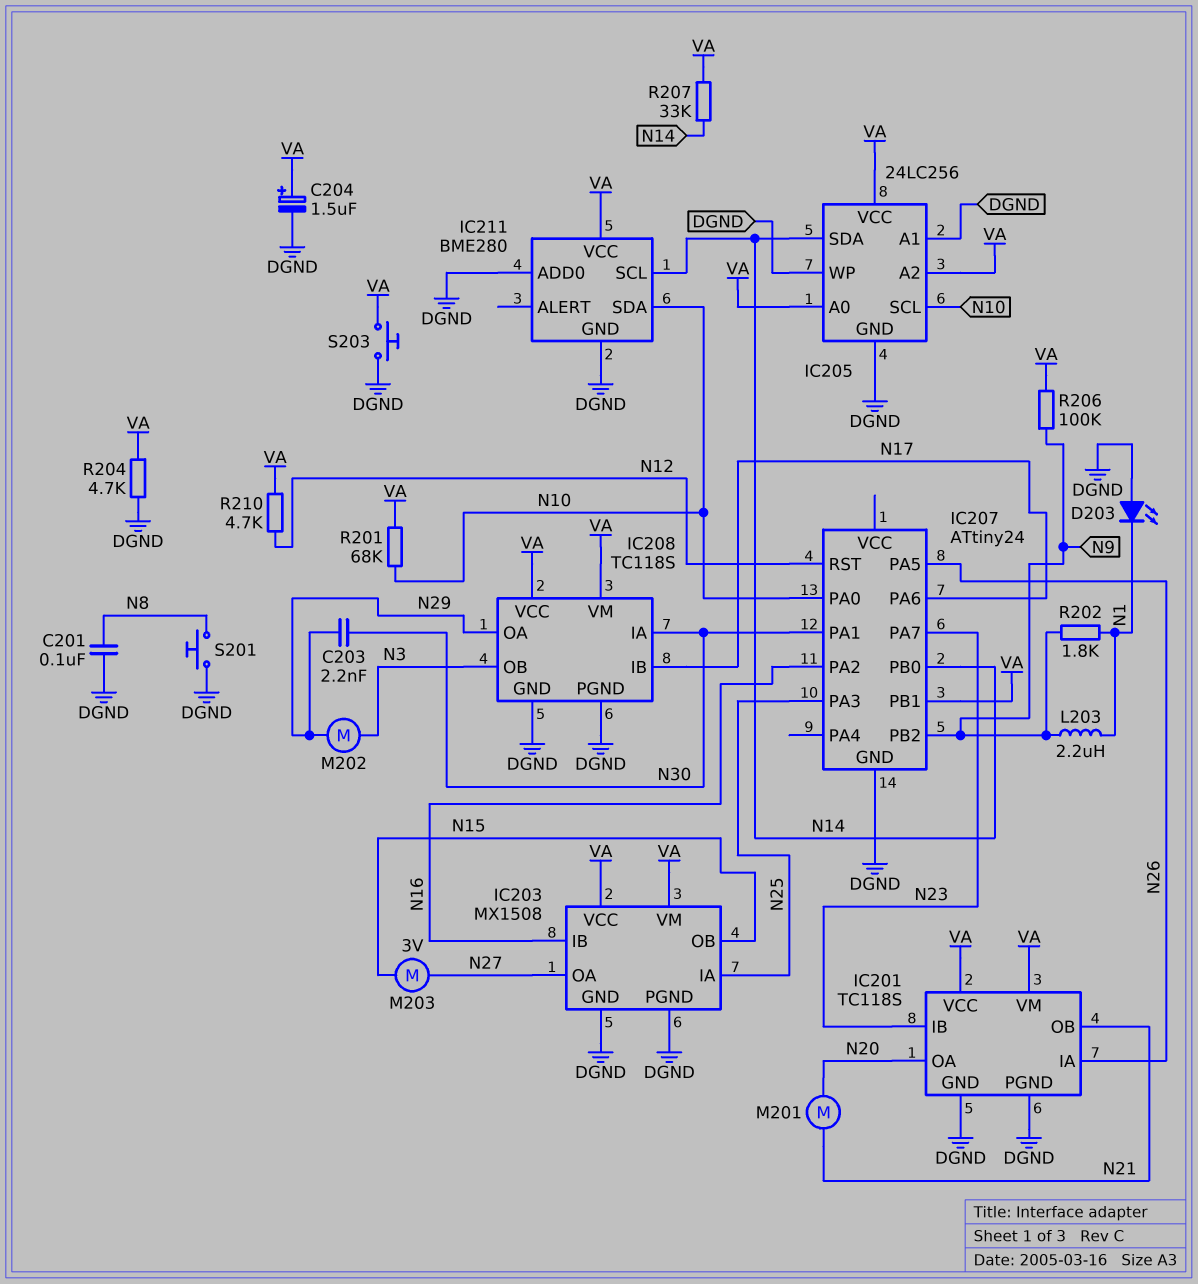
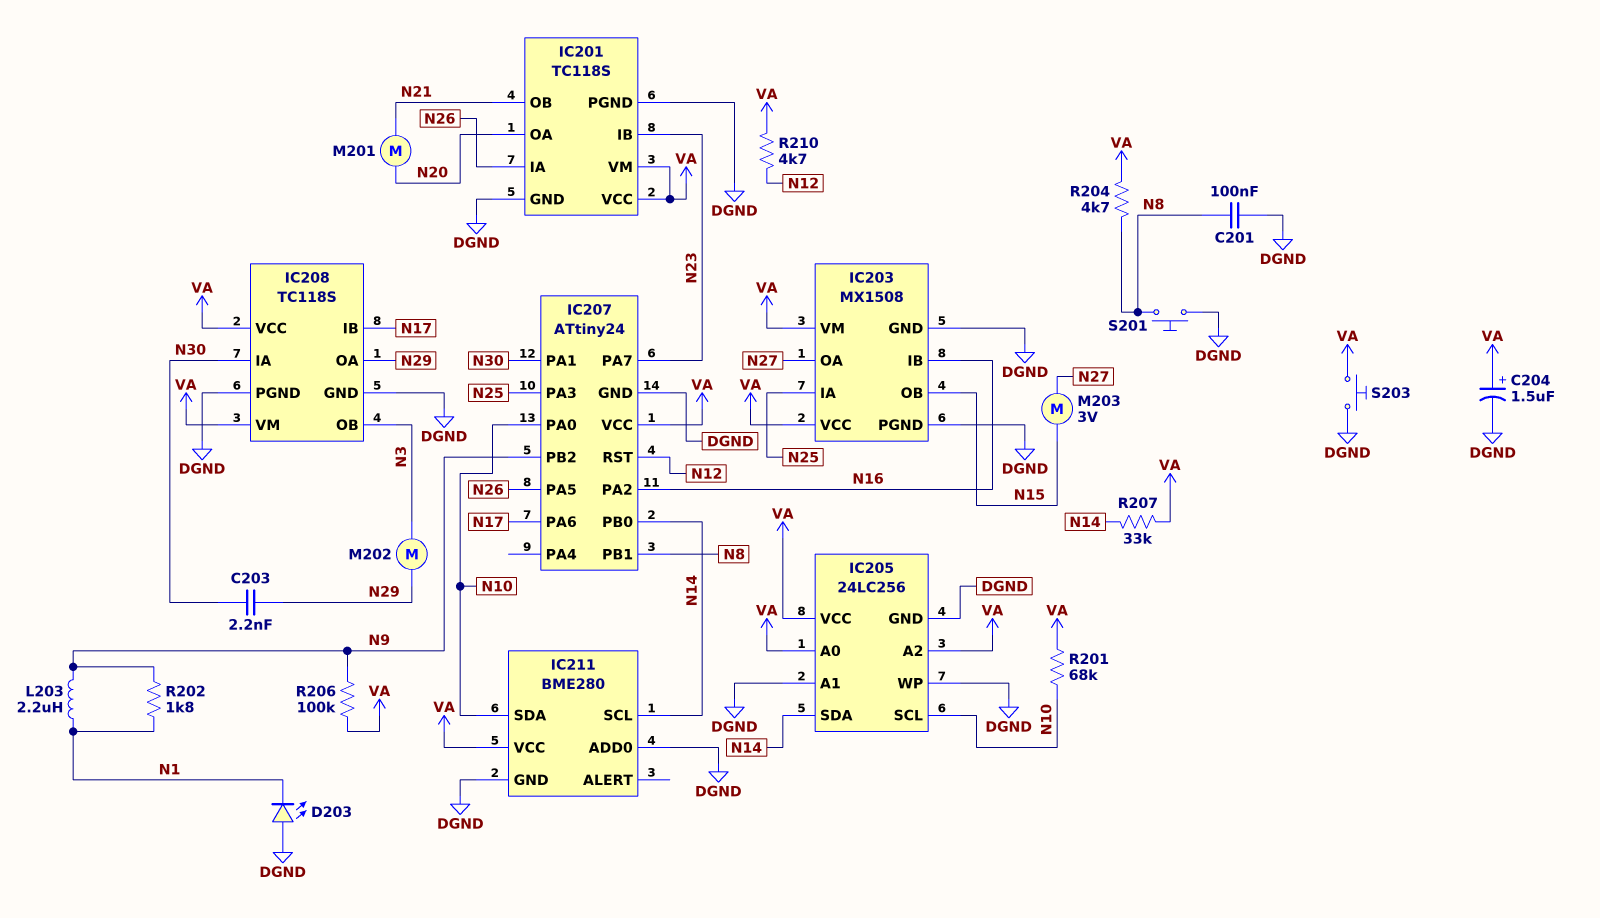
IC207 pin PB1: VA -> N8
IC207 pin VCC: none -> VA
R204: 4.7k (DGND, VA) -> 4.7k (N8, VA)

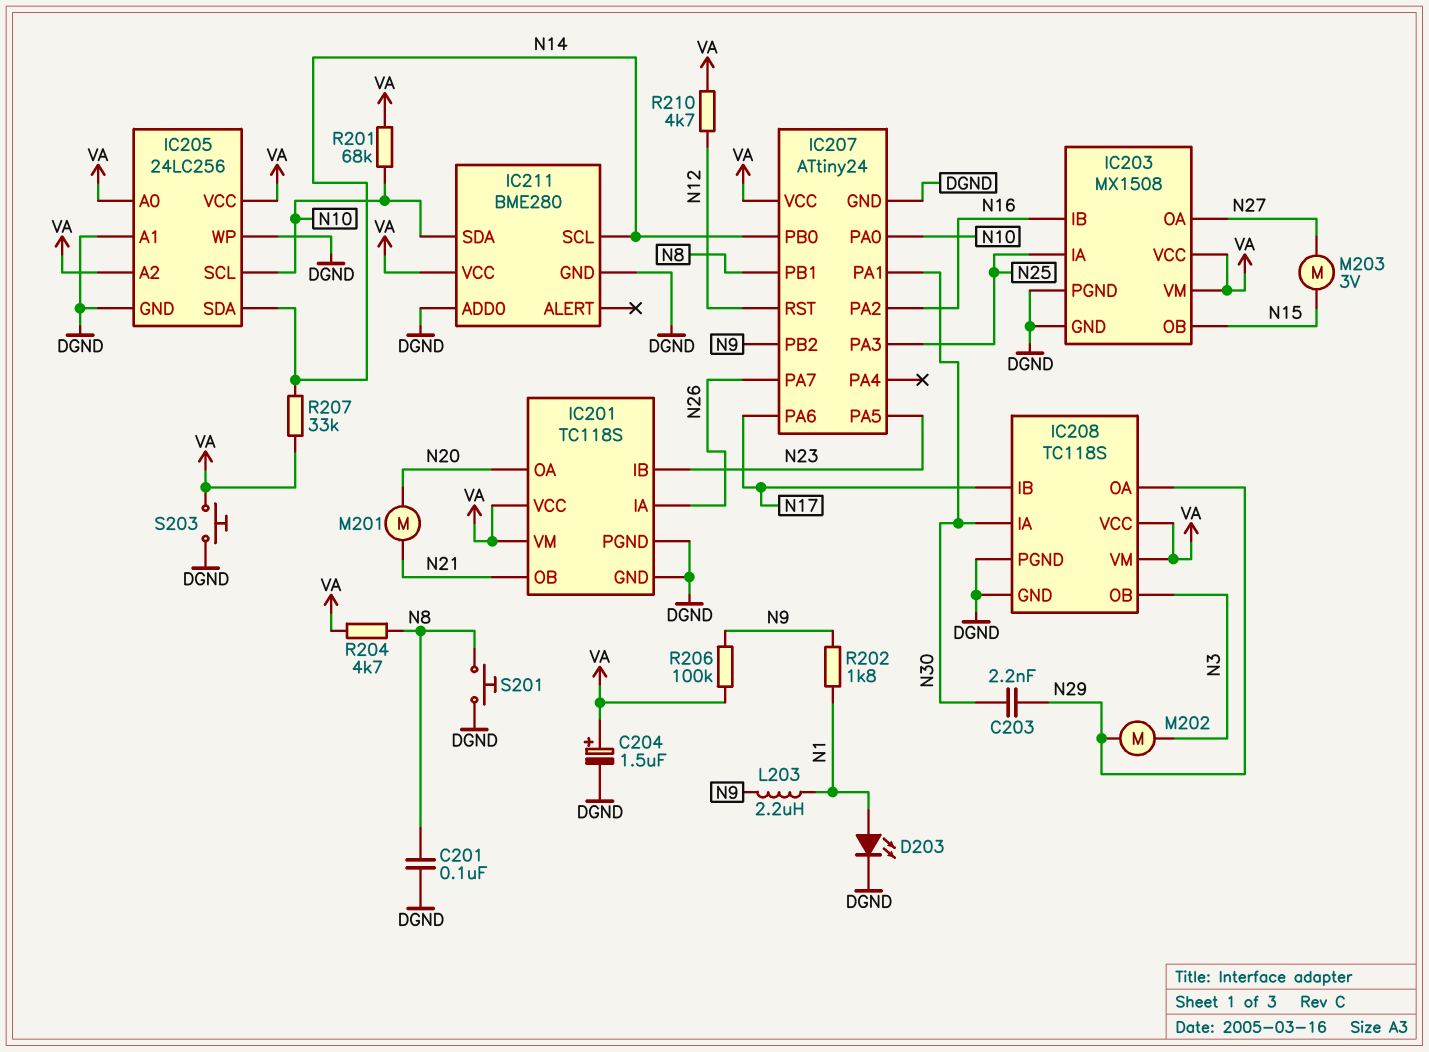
D203: LED (A DGND, K N1) -> LED (A N1, K DGND)
IC207 pin PA5: N26 -> N23
IC207 pin PA7: N23 -> N26

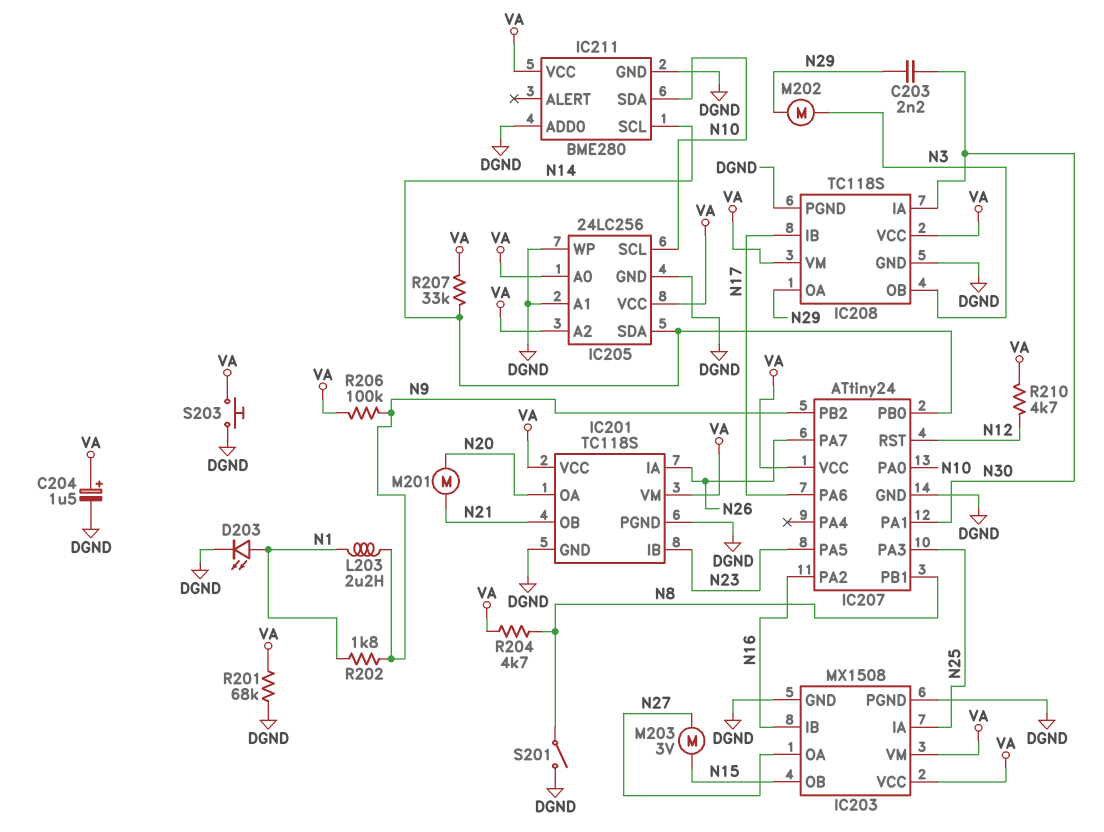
C201: 100nF (DGND, N8) -> none
R201: 68k (N10, VA) -> 68k (DGND, VA)
S201: button (DGND, N8) -> switch (DGND, N8)

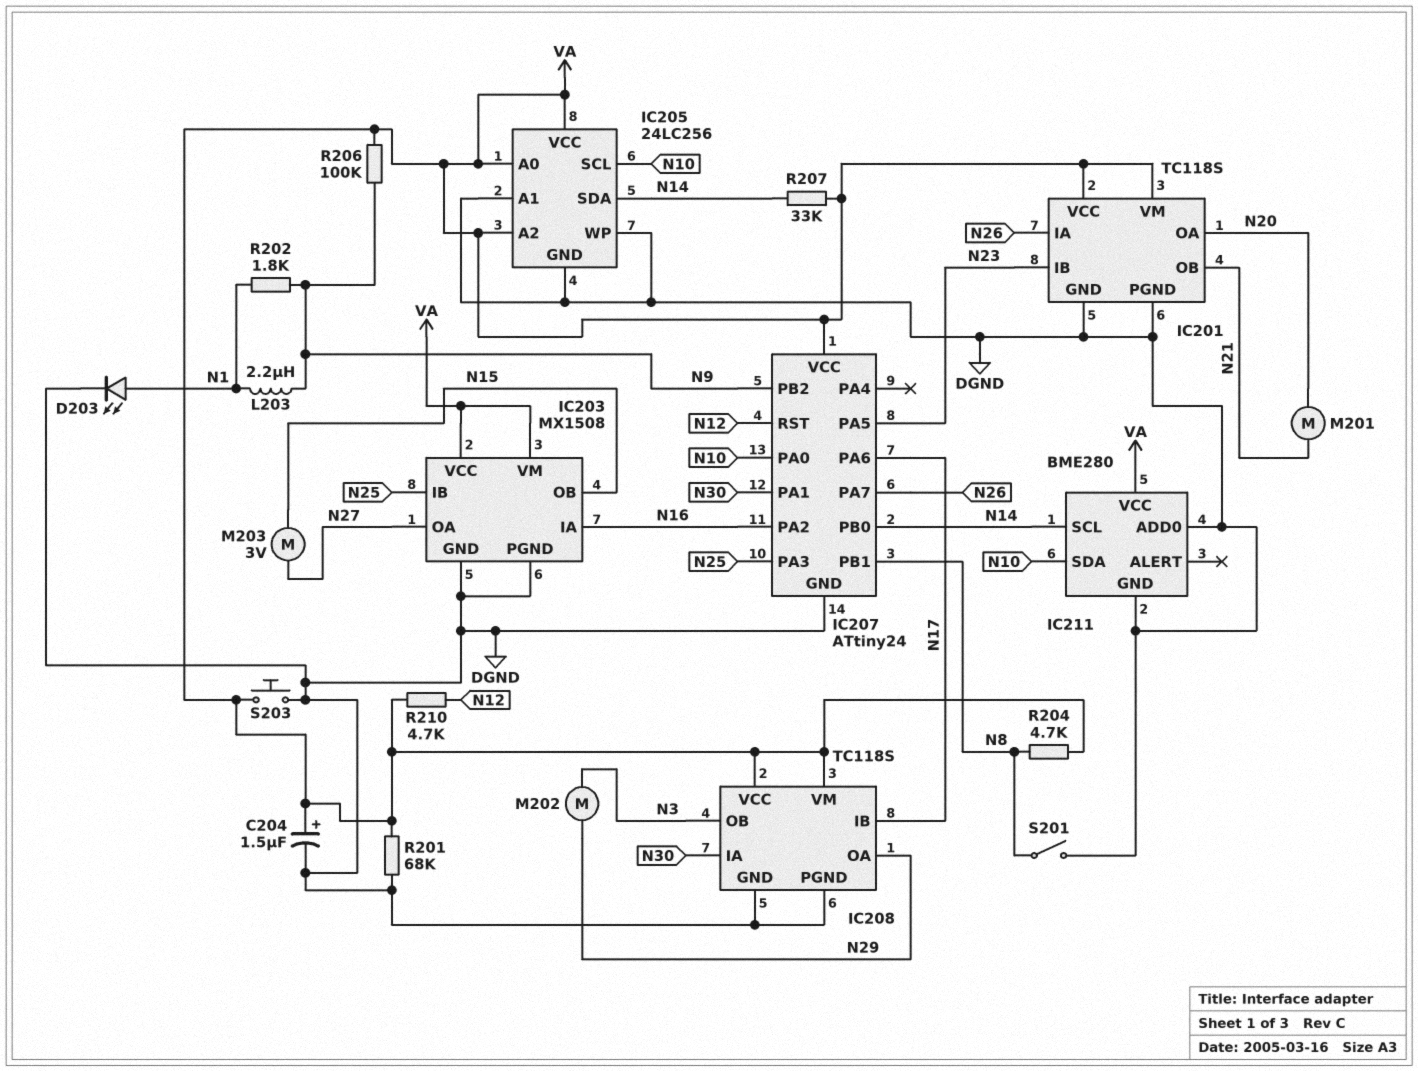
C203: 2.2nF (N29, N30) -> none
IC203 pin IA: N25 -> N16
IC203 pin IB: N16 -> N25

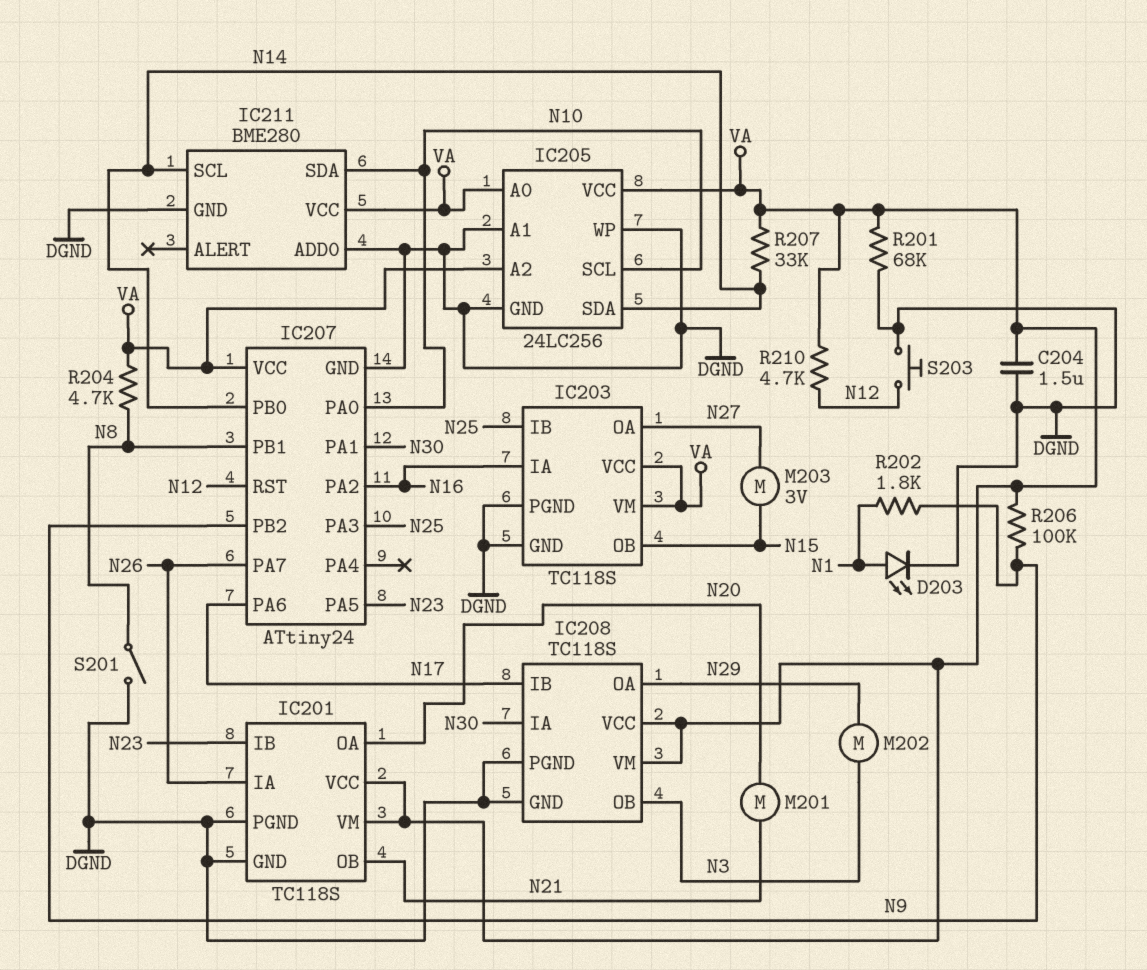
C204: 1.5uF (plus VA, minus DGND) -> 1.5uF (DGND, VA)
IC203: MX1508 -> TC118S
L203: 2.2uH (N1, N9) -> none
S203: button (DGND, VA) -> button (DGND, N12)

